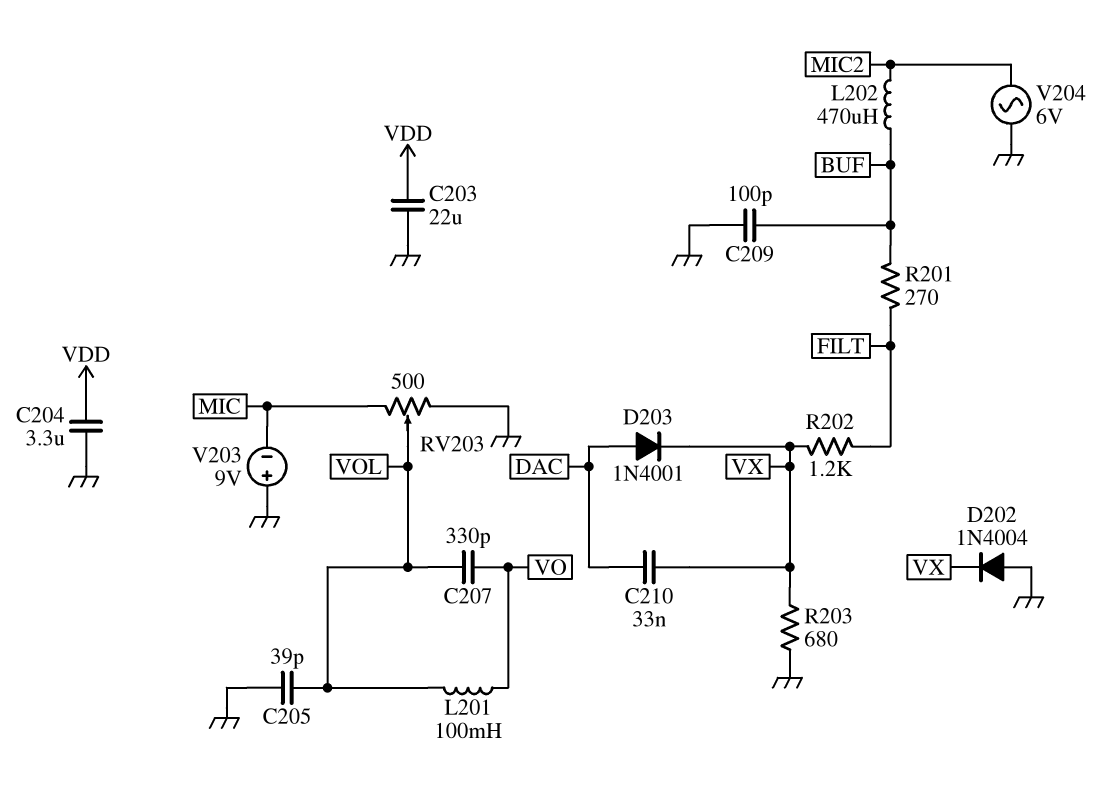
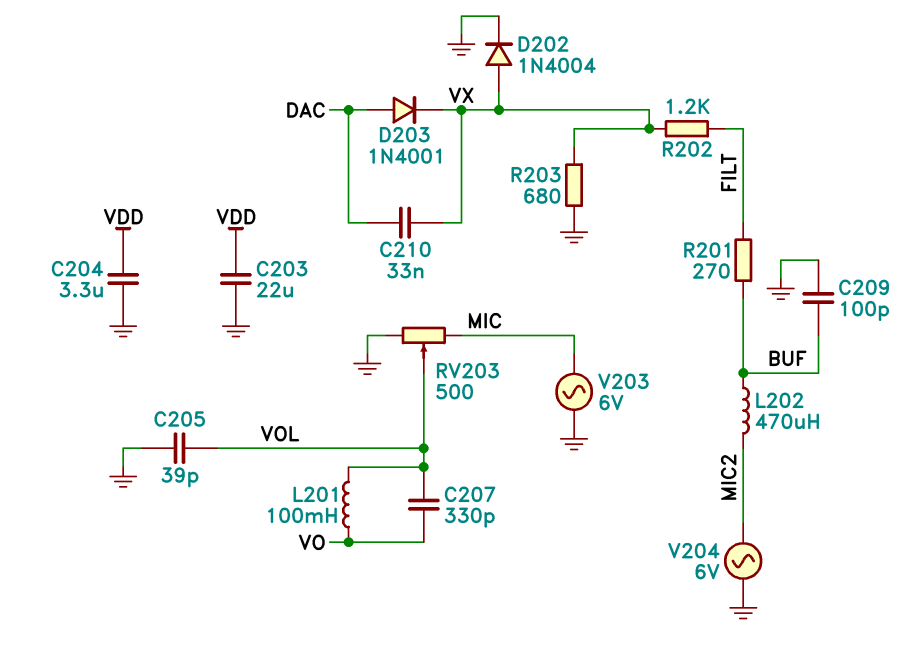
D202: diode 1N4004 (A GND, K VX) -> diode 1N4004 (A VX, K GND)
V203: 9V (plus GND, minus MIC) -> AC 6V (GND, MIC)

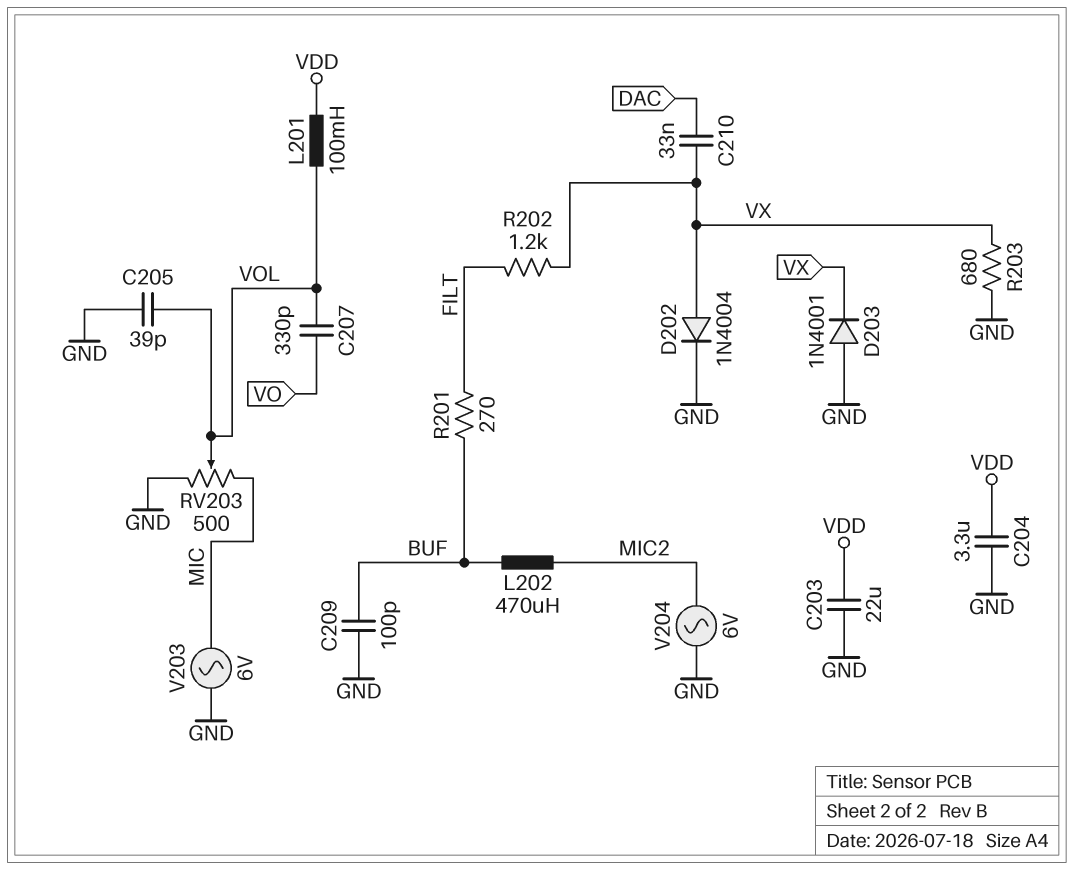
D203: diode 1N4001 (A DAC, K VX) -> diode 1N4001 (A GND, K VX)
L201: 100mH (VO, VOL) -> 100mH (VDD, VOL)

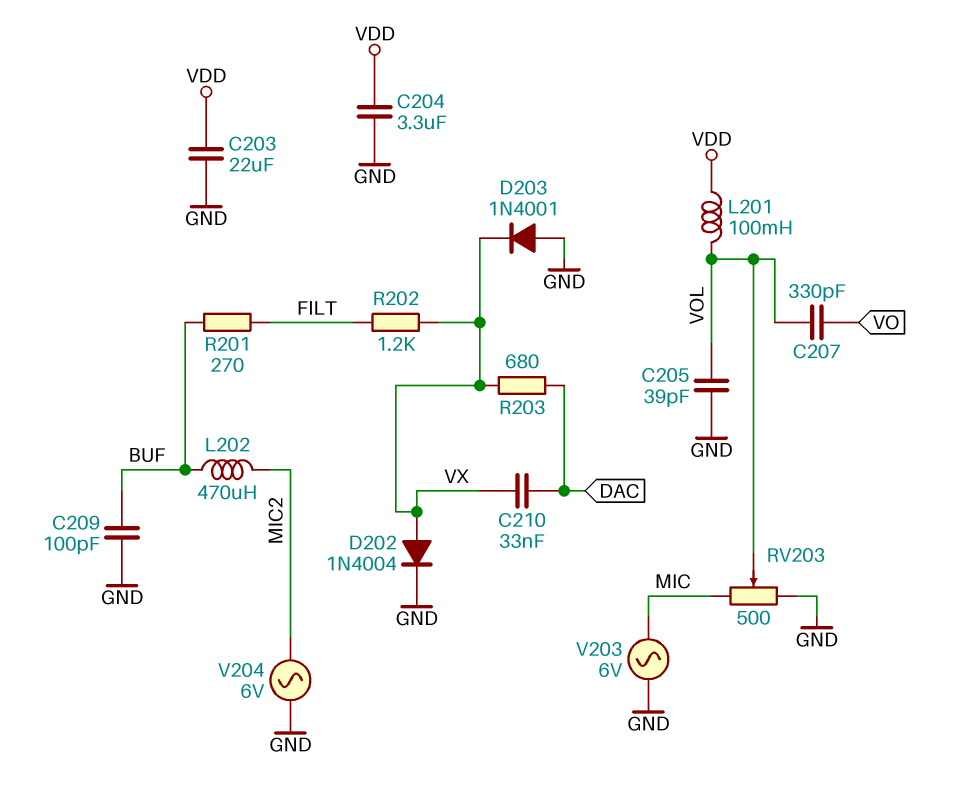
R203: 680 (GND, VX) -> 680 (DAC, VX)

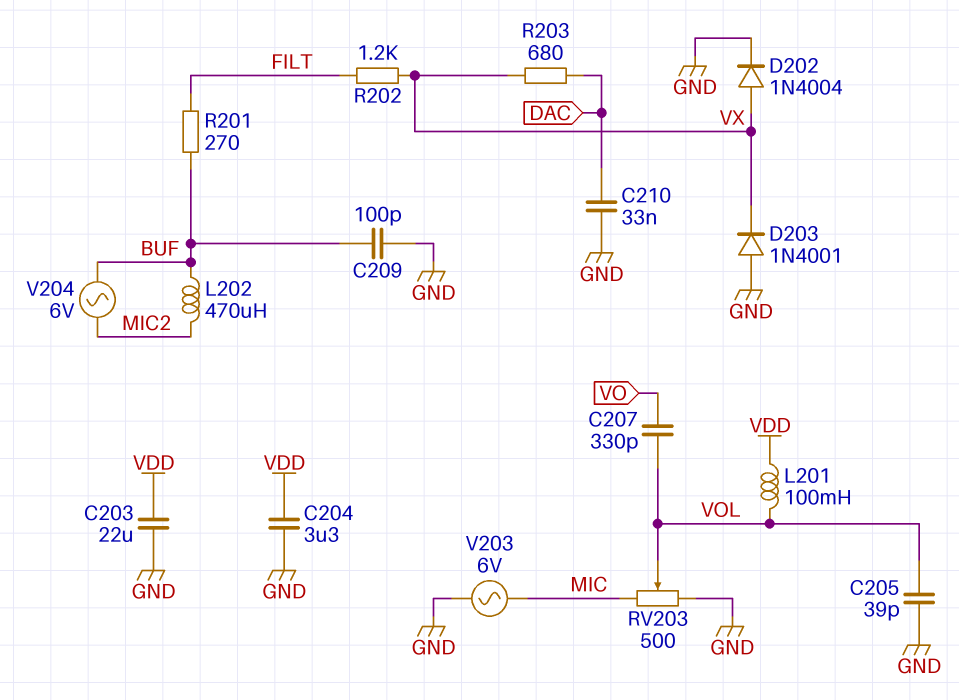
C210: 33nF (DAC, VX) -> 33nF (DAC, GND)
V204: AC 6V (GND, MIC2) -> AC 6V (BUF, MIC2)

